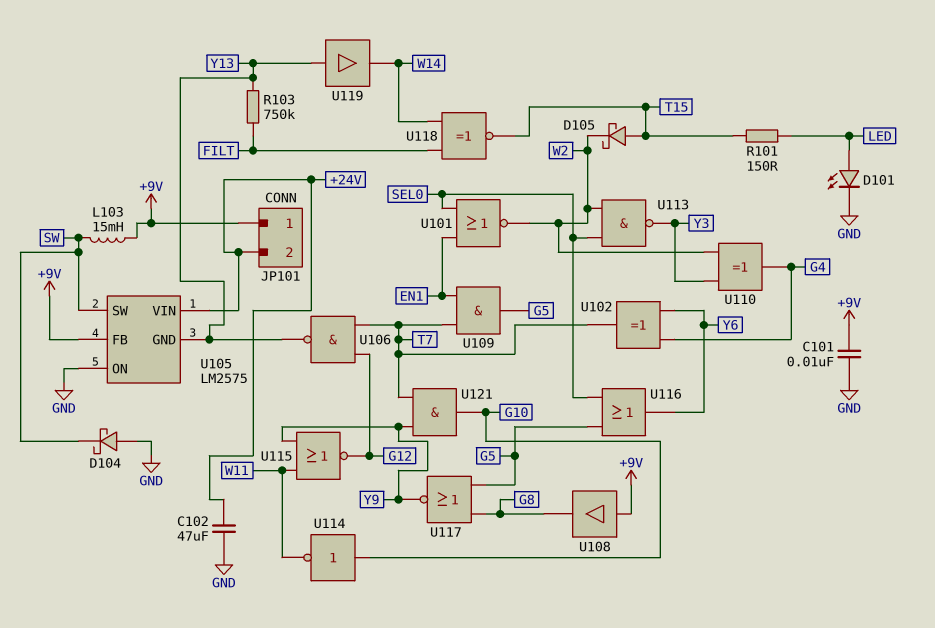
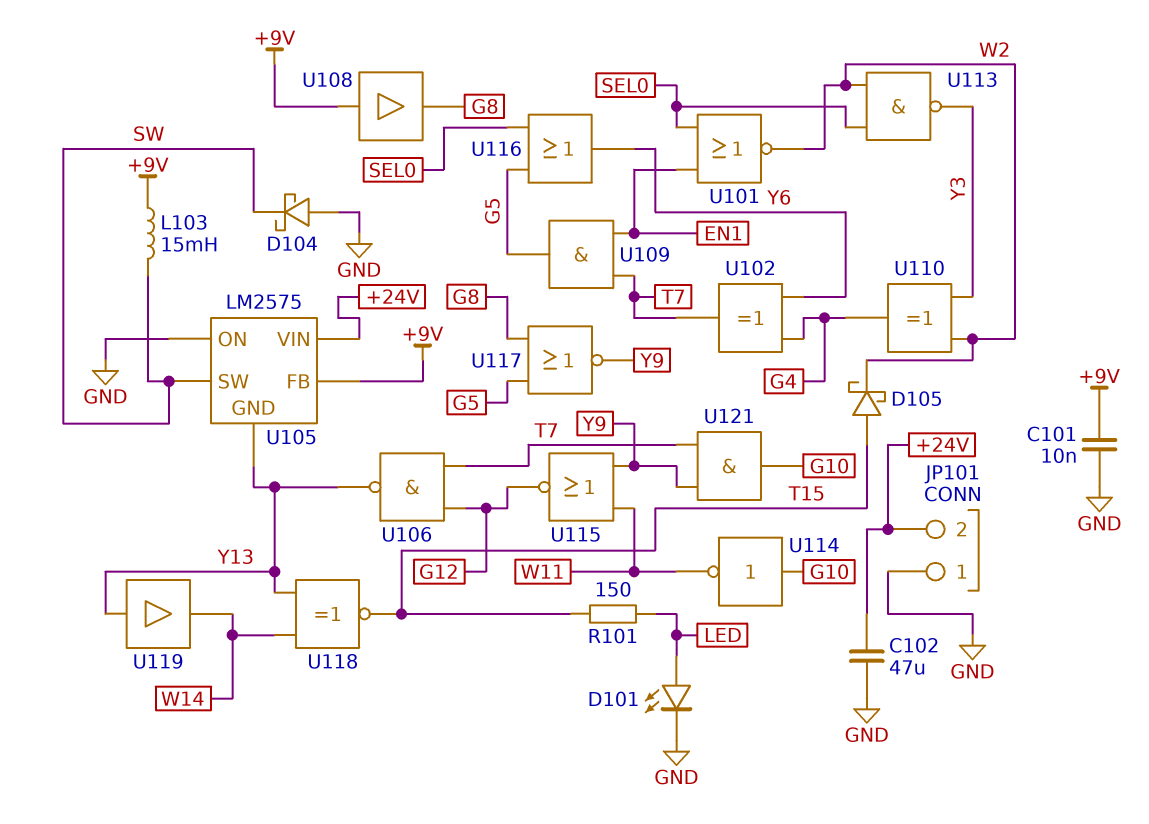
JP101 pin 1: +9V -> GND
R103: 750k (FILT, Y13) -> none
U118: XNOR (in FILT, in W14, out T15) -> XNOR (in W14, in Y13, out T15)

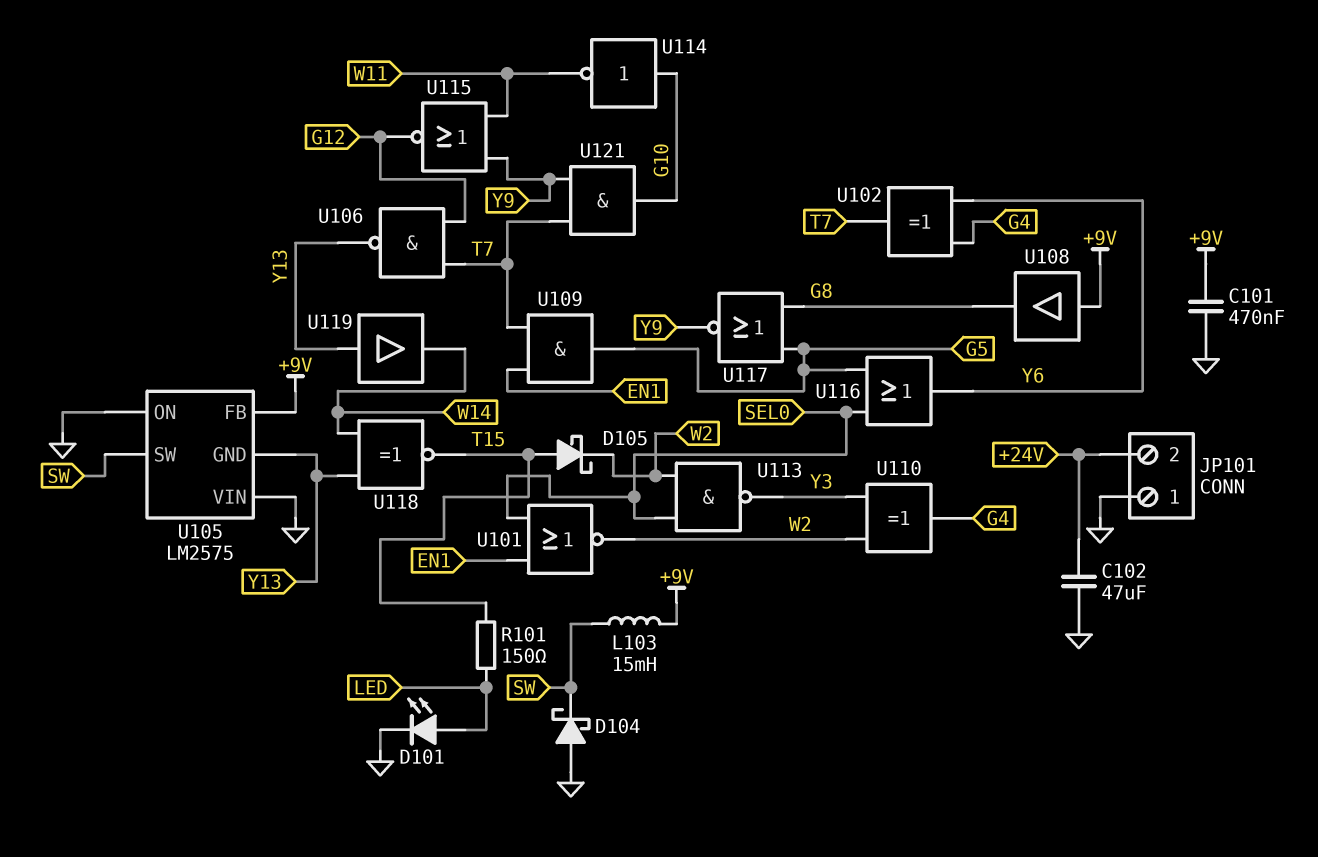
C101: 10nF (+9V, GND) -> 470nF (+9V, GND)
U105 pin VIN: +24V -> GND

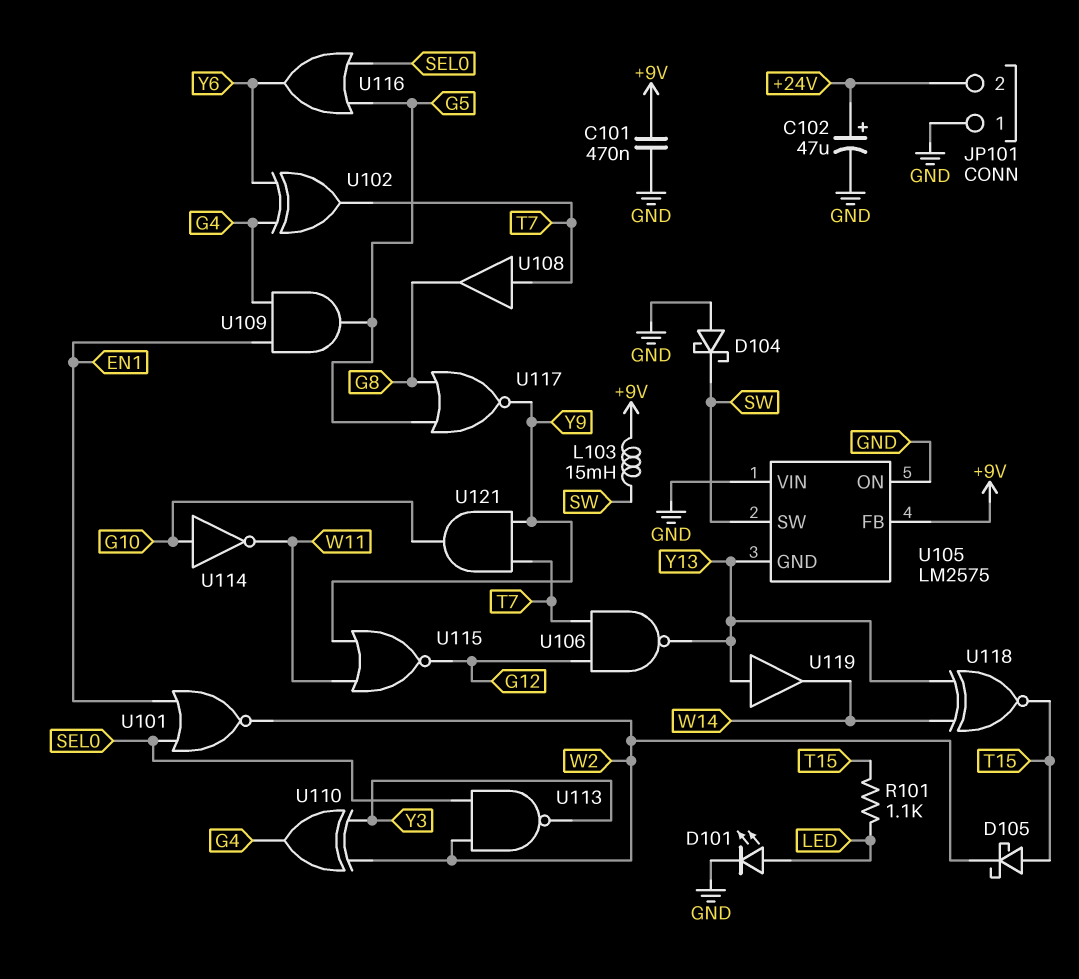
C102: 47uF (+24V, GND) -> 47uF (plus +24V, minus GND)
R101: 150 (LED, T15) -> 1.1k (LED, T15)
U108: buffer (in +9V, out G8) -> buffer (in T7, out G8)
U109: AND (in EN1, in T7, out G5) -> AND (in EN1, in G4, out G5)

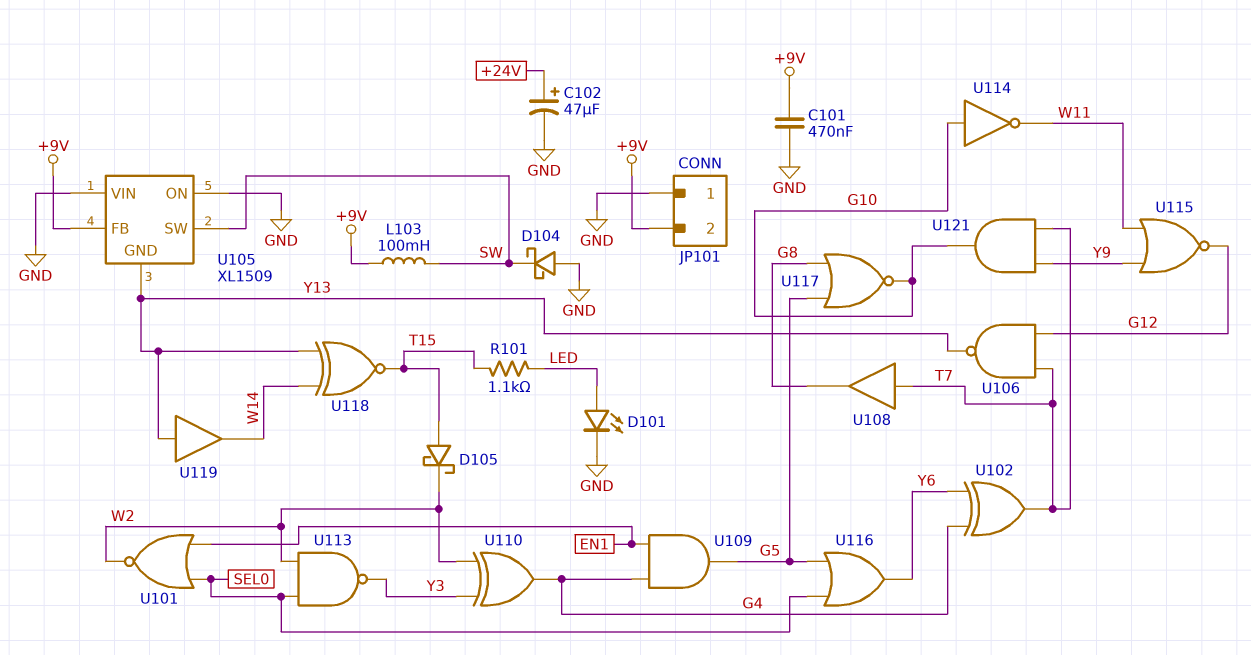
JP101 pin 2: +24V -> +9V
L103: 15mH (+9V, SW) -> 100mH (+9V, SW)
U105: LM2575 -> XL1509
U117: NOR (in G5, in G8, out Y9) -> NOR (in G5, in G8, out G10)

